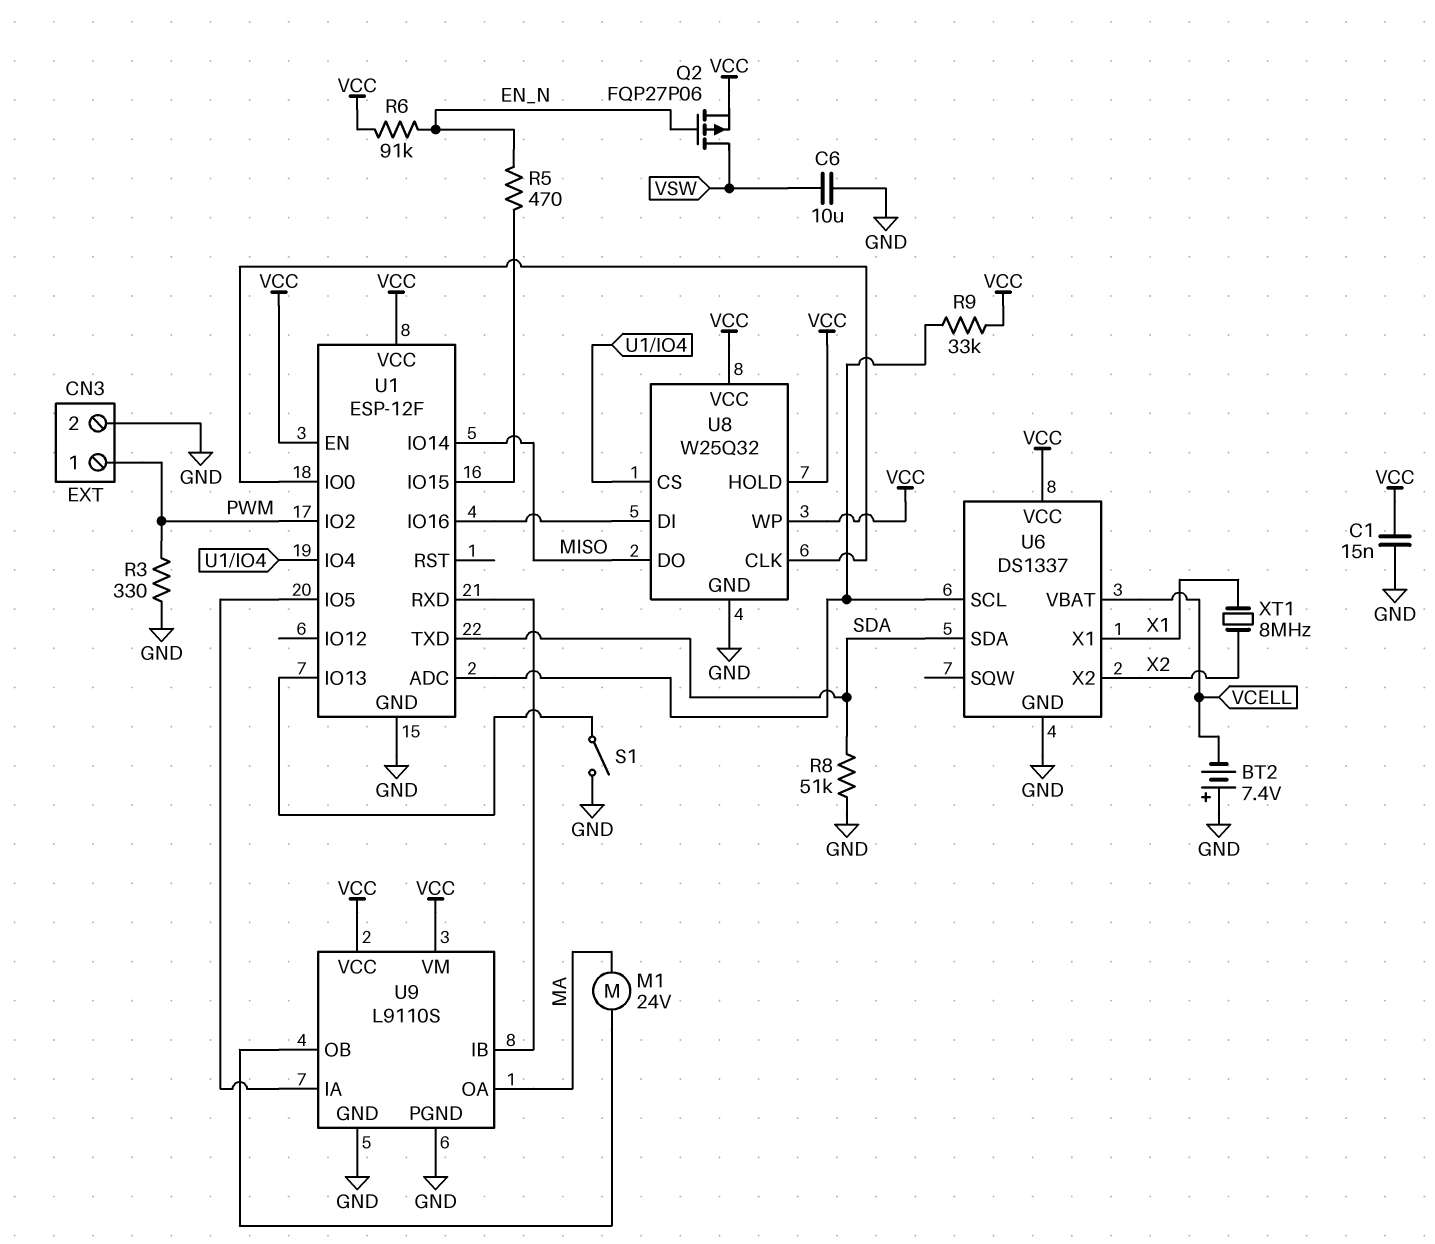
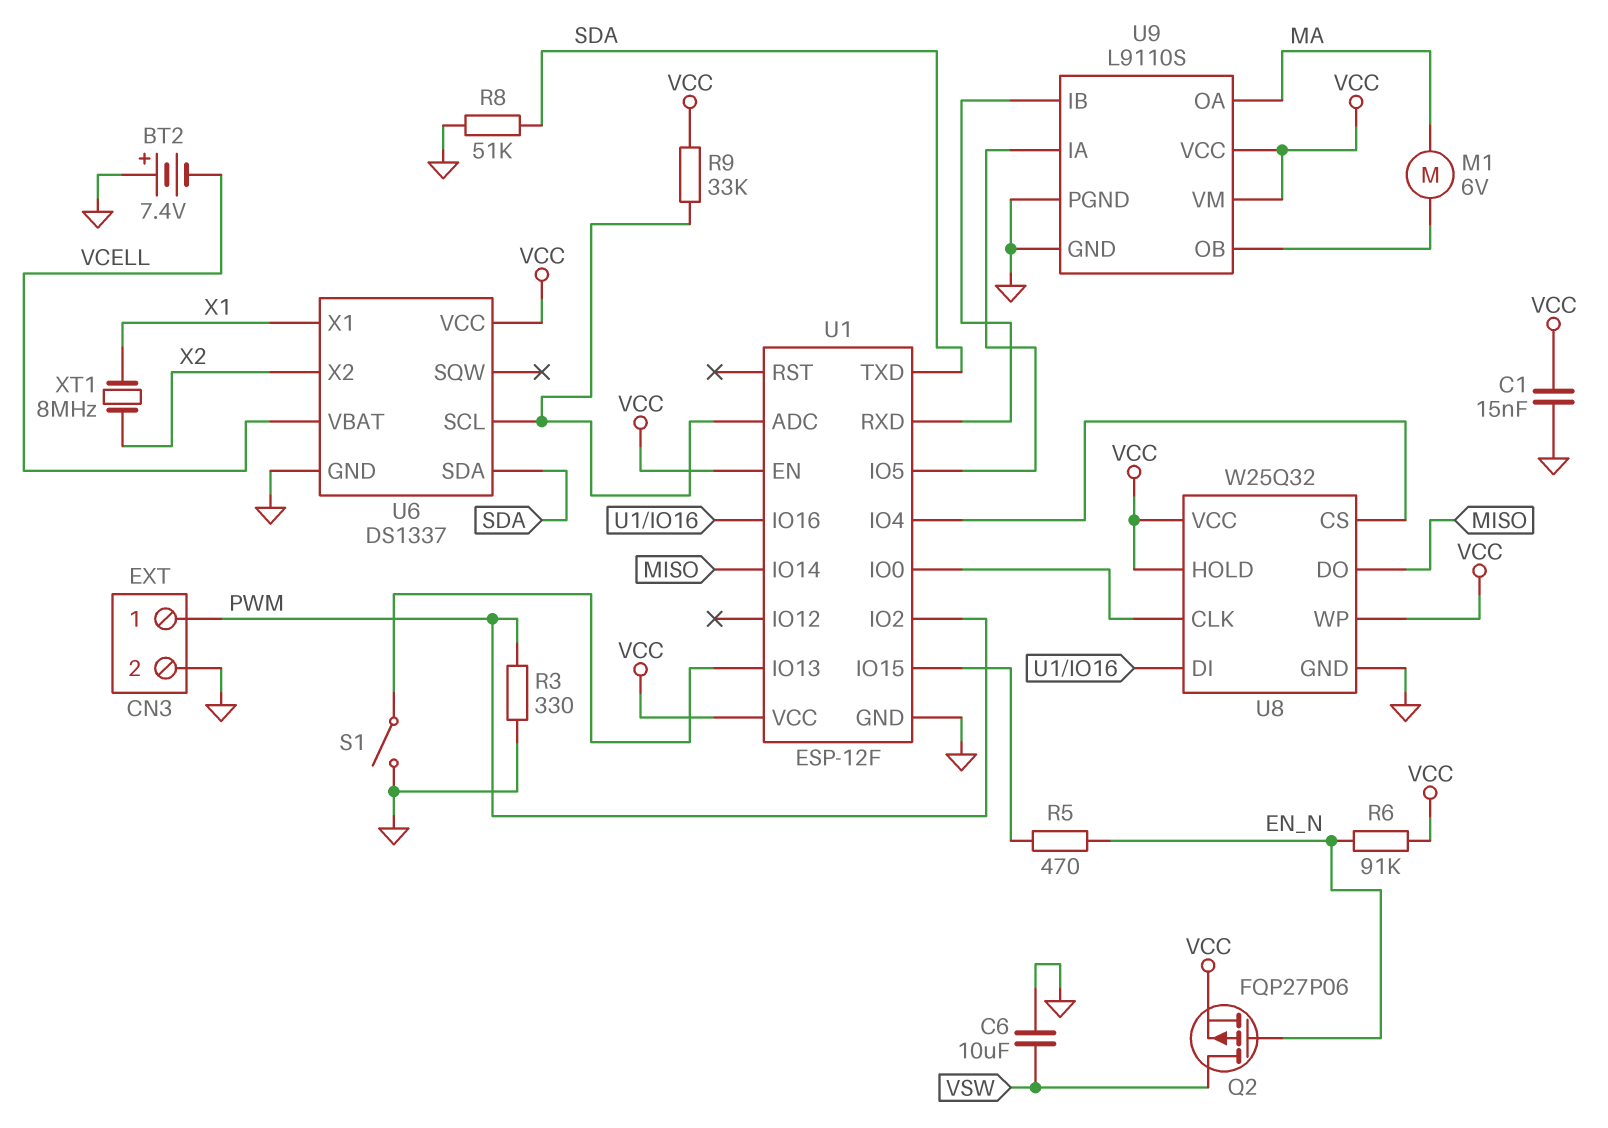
M1: motor 24V (MA, U9/OB) -> motor 6V (MA, U9/OB)

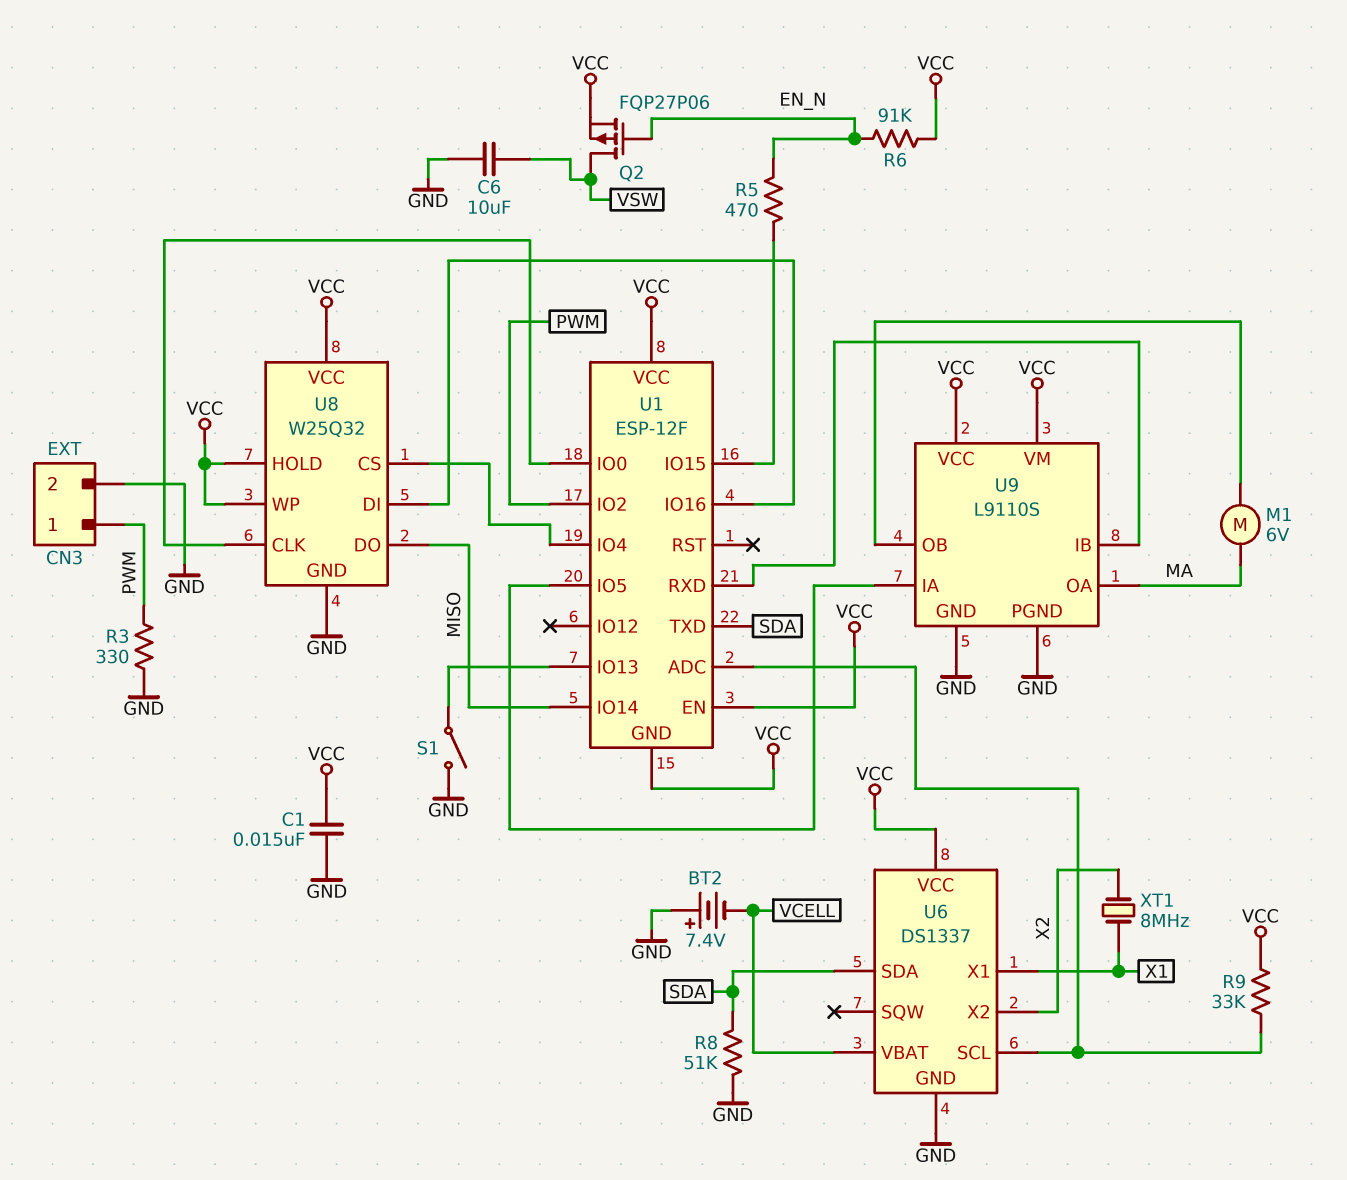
U1 pin GND: GND -> VCC

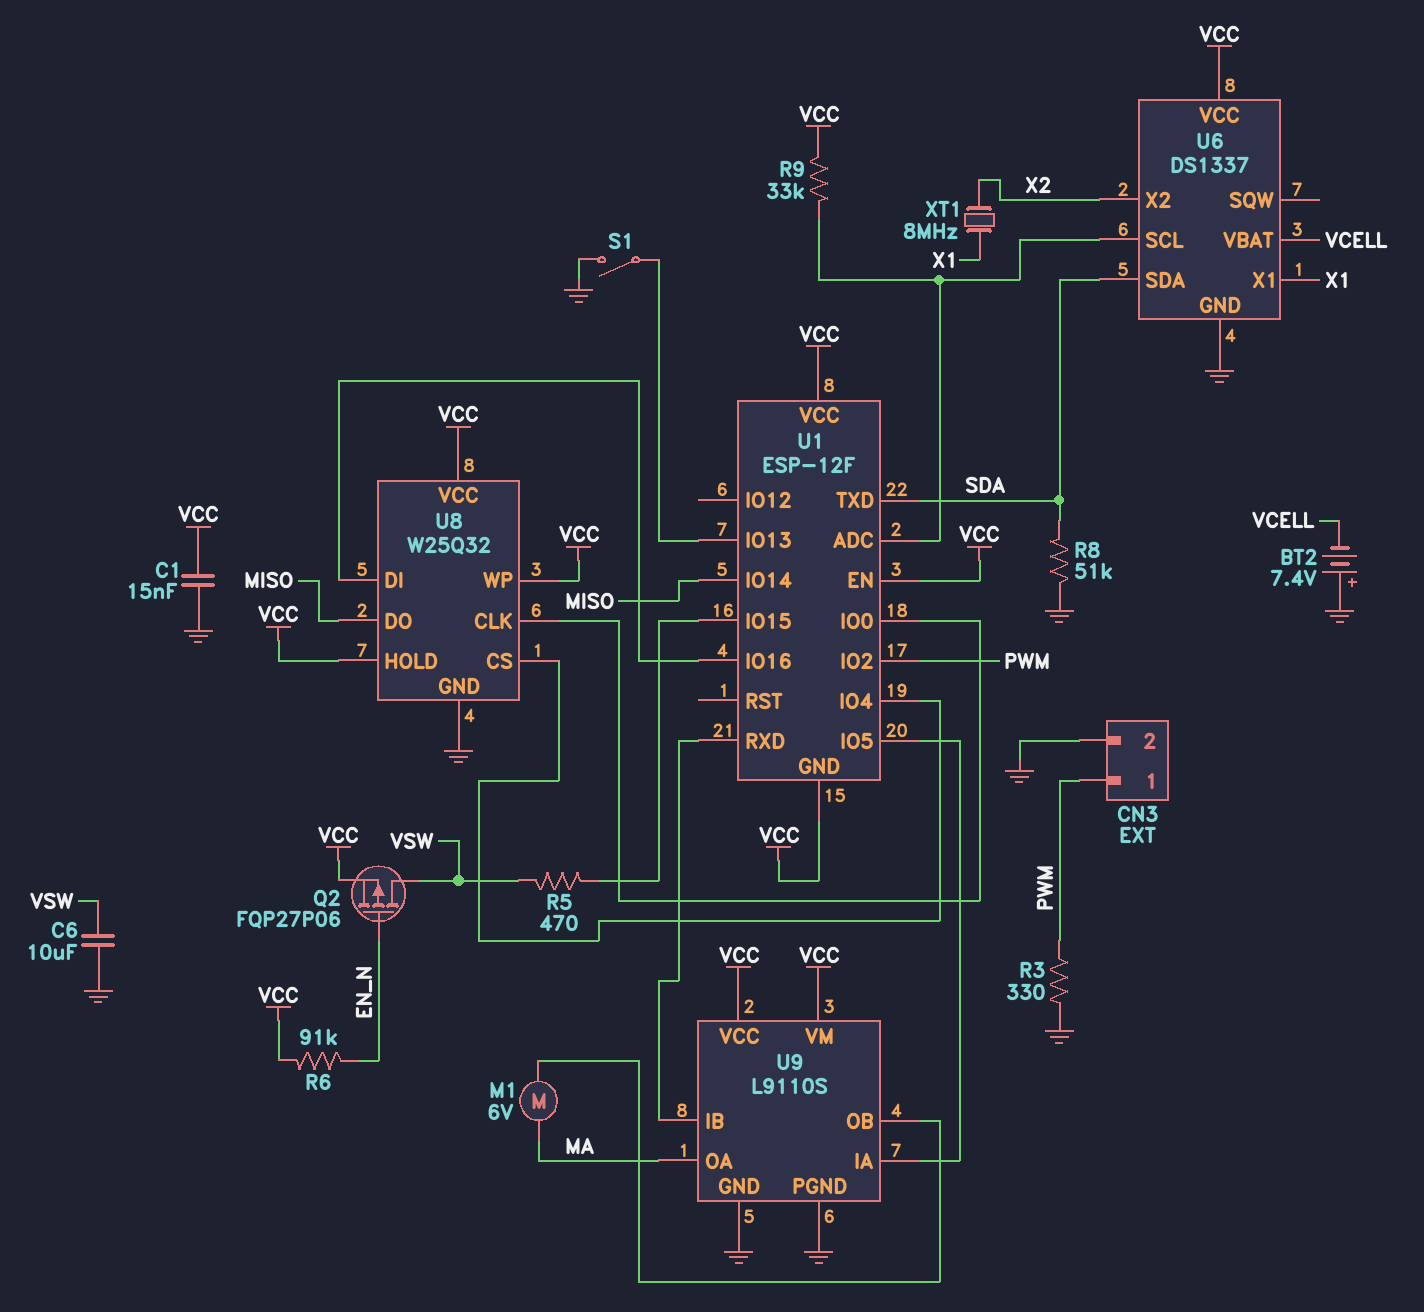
R5: 470 (EN_N, U1/IO15) -> 470 (U1/IO15, VSW)

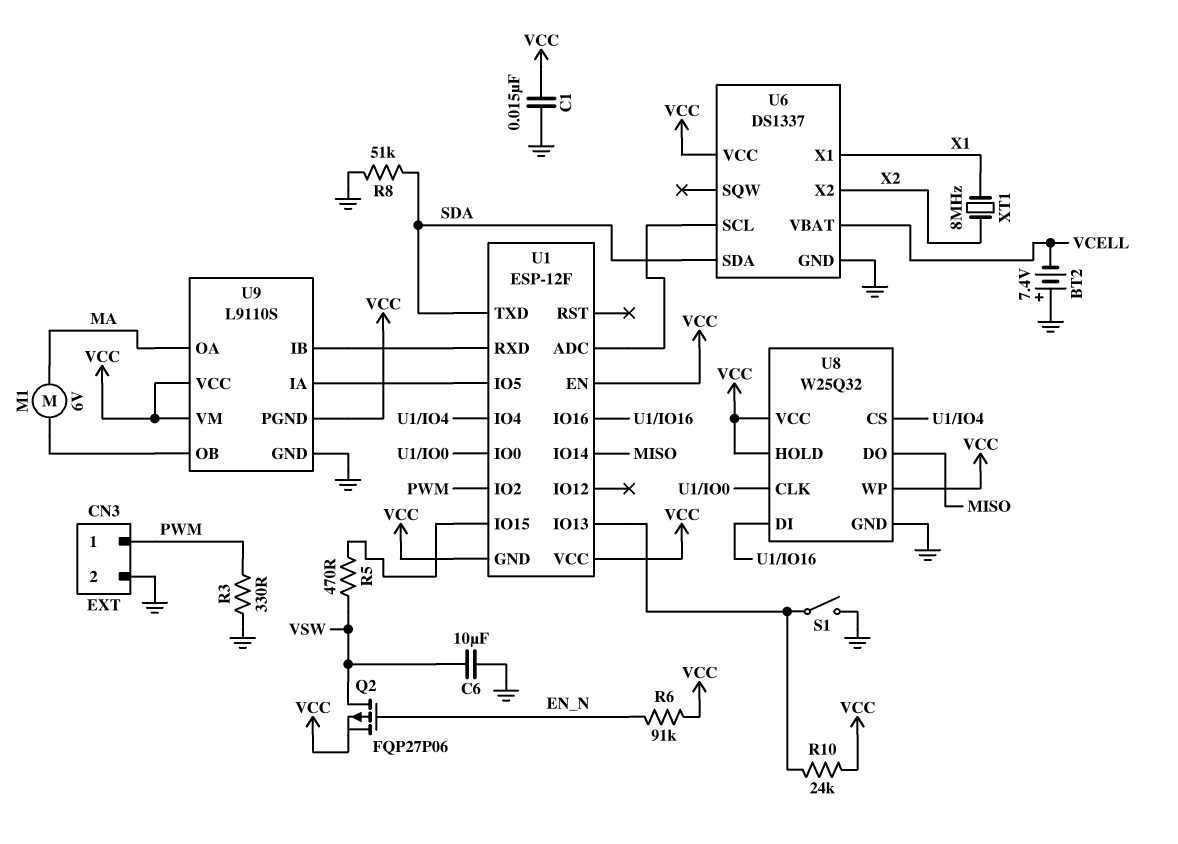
R9: 33k (U1/ADC, VCC) -> none
R10: none -> 24k (U1/IO13, VCC)
U9 pin PGND: GND -> VCC

